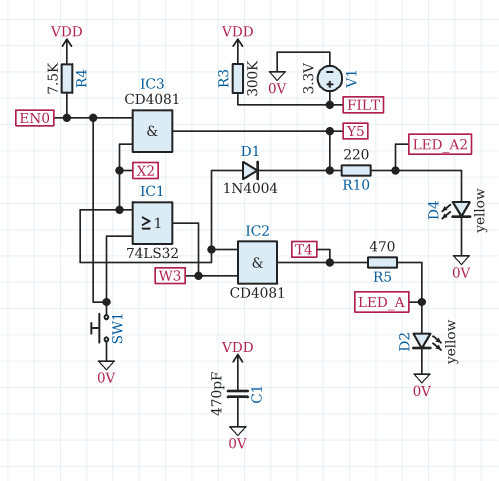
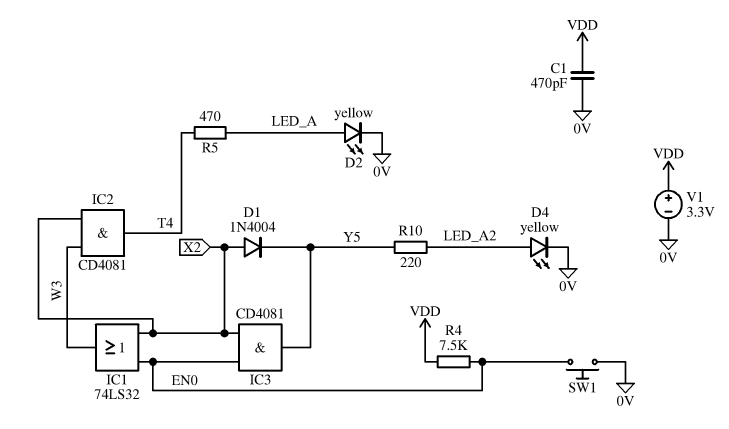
R3: 300k (FILT, VDD) -> none
V1: 3.3V (plus FILT, minus 0V) -> 3.3V (plus VDD, minus 0V)

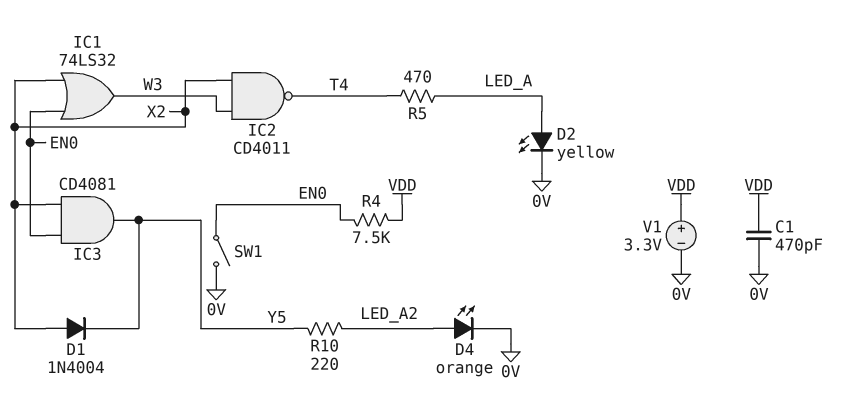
D4: LED yellow (A LED_A2, K 0V) -> LED orange (A LED_A2, K 0V)
IC2: AND CD4081 (in W3, in X2, out T4) -> NAND CD4011 (in W3, in X2, out T4)
SW1: button (0V, EN0) -> switch (0V, EN0)

